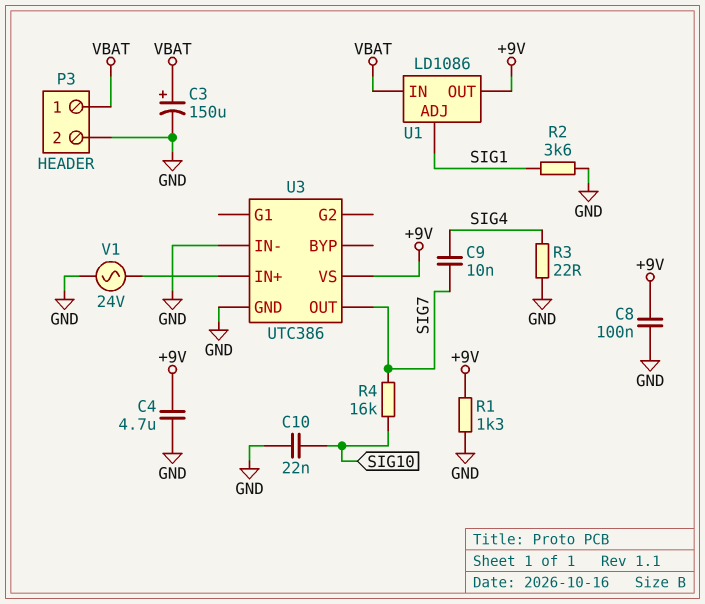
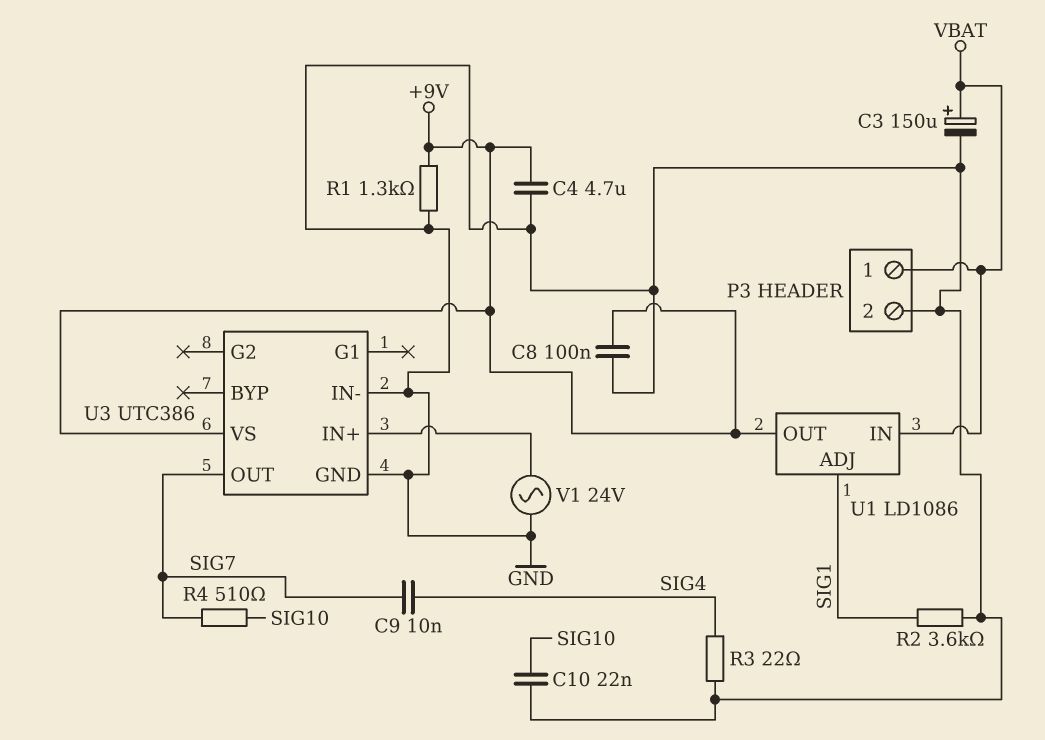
R4: 16k (SIG7, SIG10) -> 510 (SIG7, SIG10)

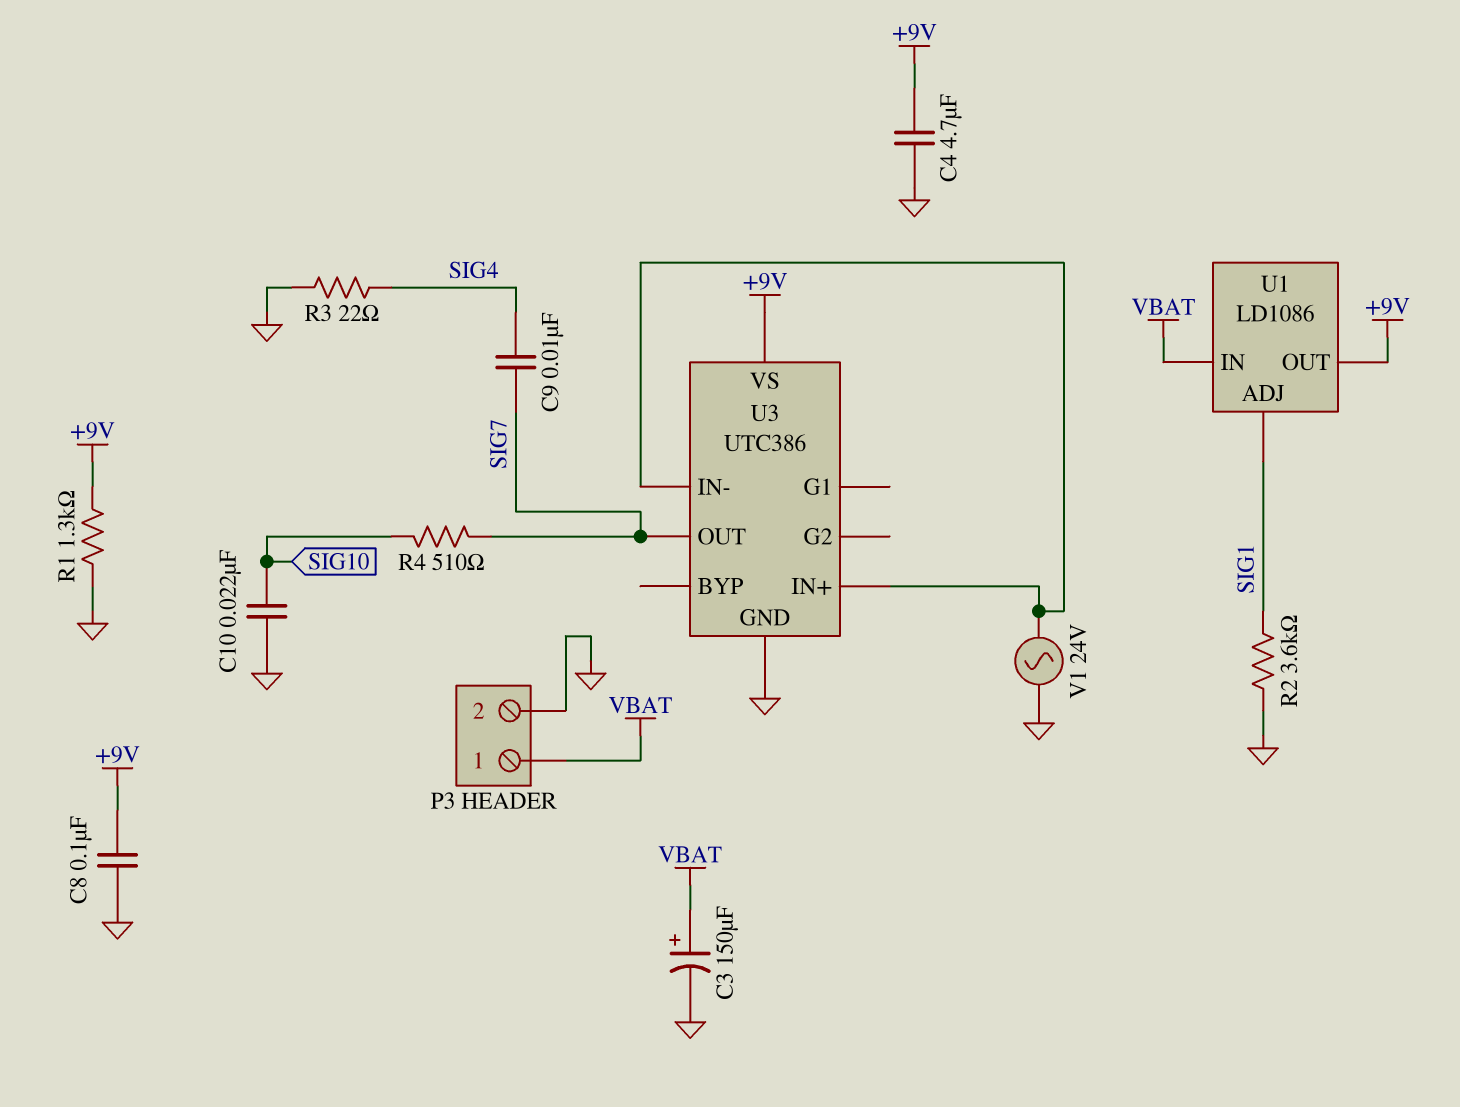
U3 pin IN-: GND -> U3/IN+

